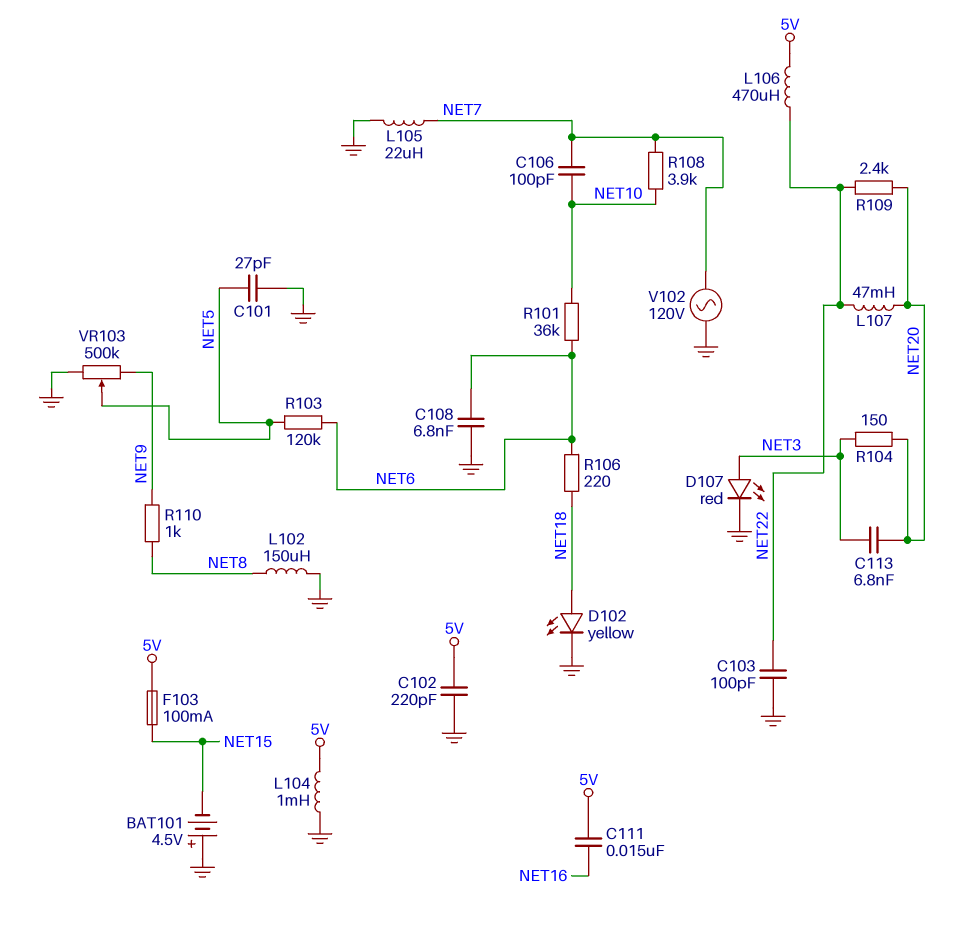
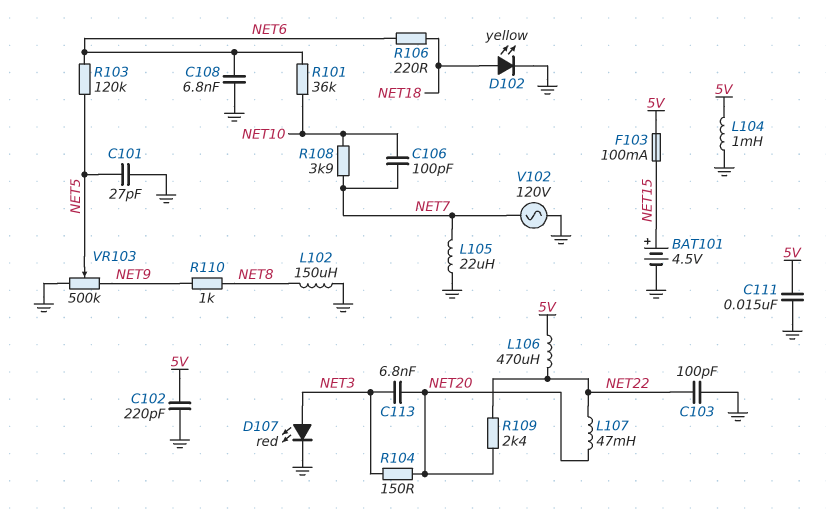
BAT101: 4.5V (plus GND, minus NET15) -> 4.5V (plus NET15, minus GND)
C111: 15nF (5V, NET16) -> 15nF (5V, GND)

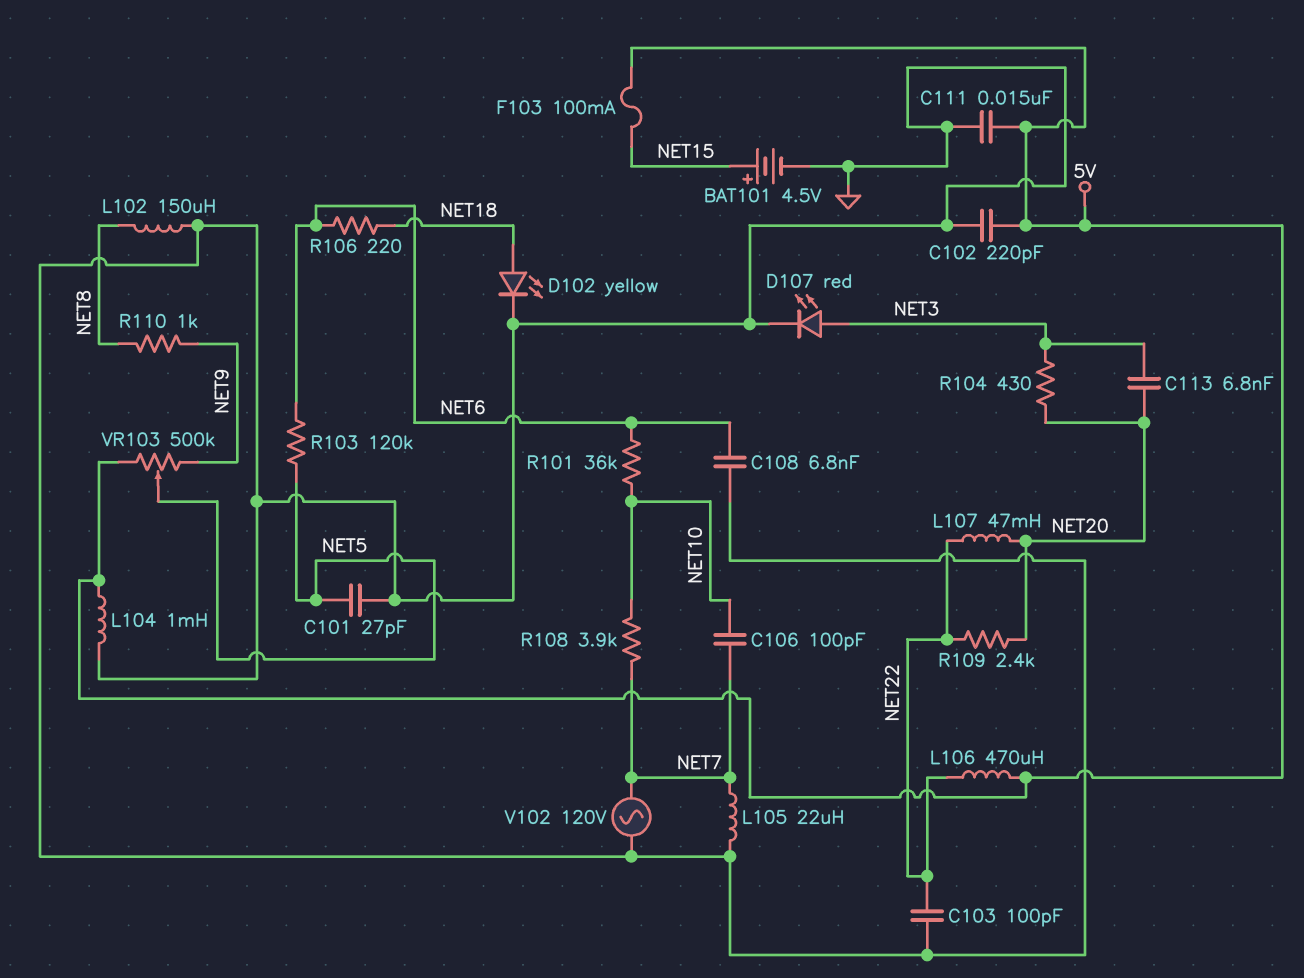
R104: 150 (NET3, NET20) -> 430 (NET3, NET20)
VR103: 500k (GND, NET9, wiper NET5) -> 500k (5V, NET9, wiper NET5)

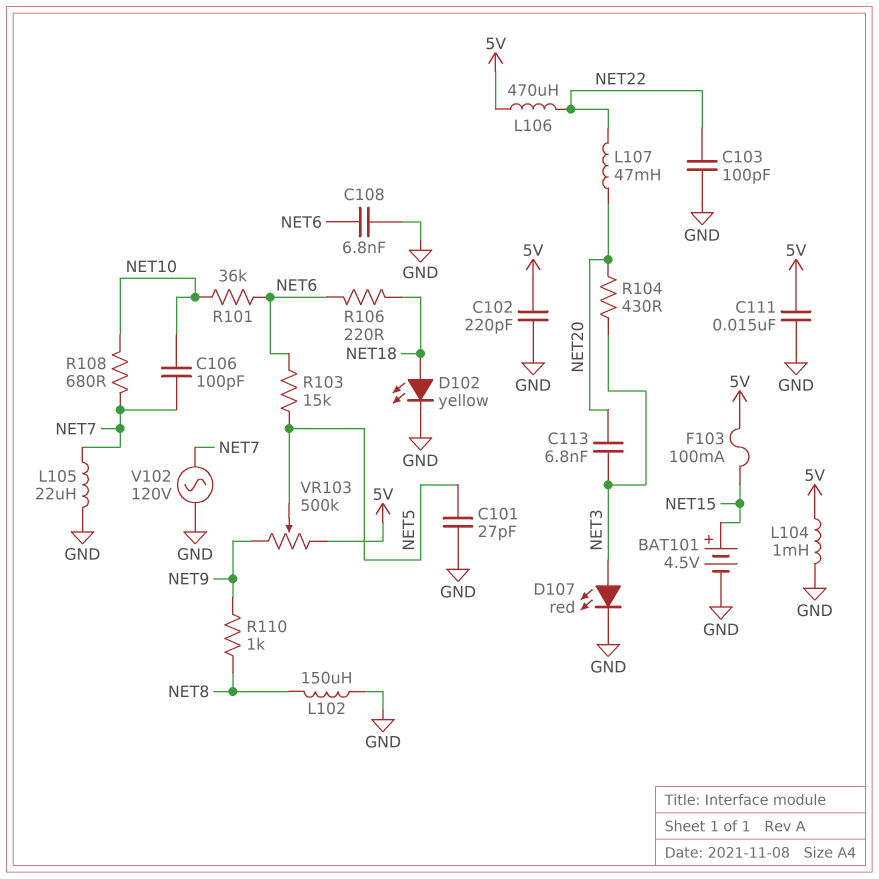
R103: 120k (NET5, NET6) -> 15k (NET5, NET6)
R108: 3.9k (NET7, NET10) -> 680 (NET7, NET10)
R109: 2.4k (NET20, NET22) -> none

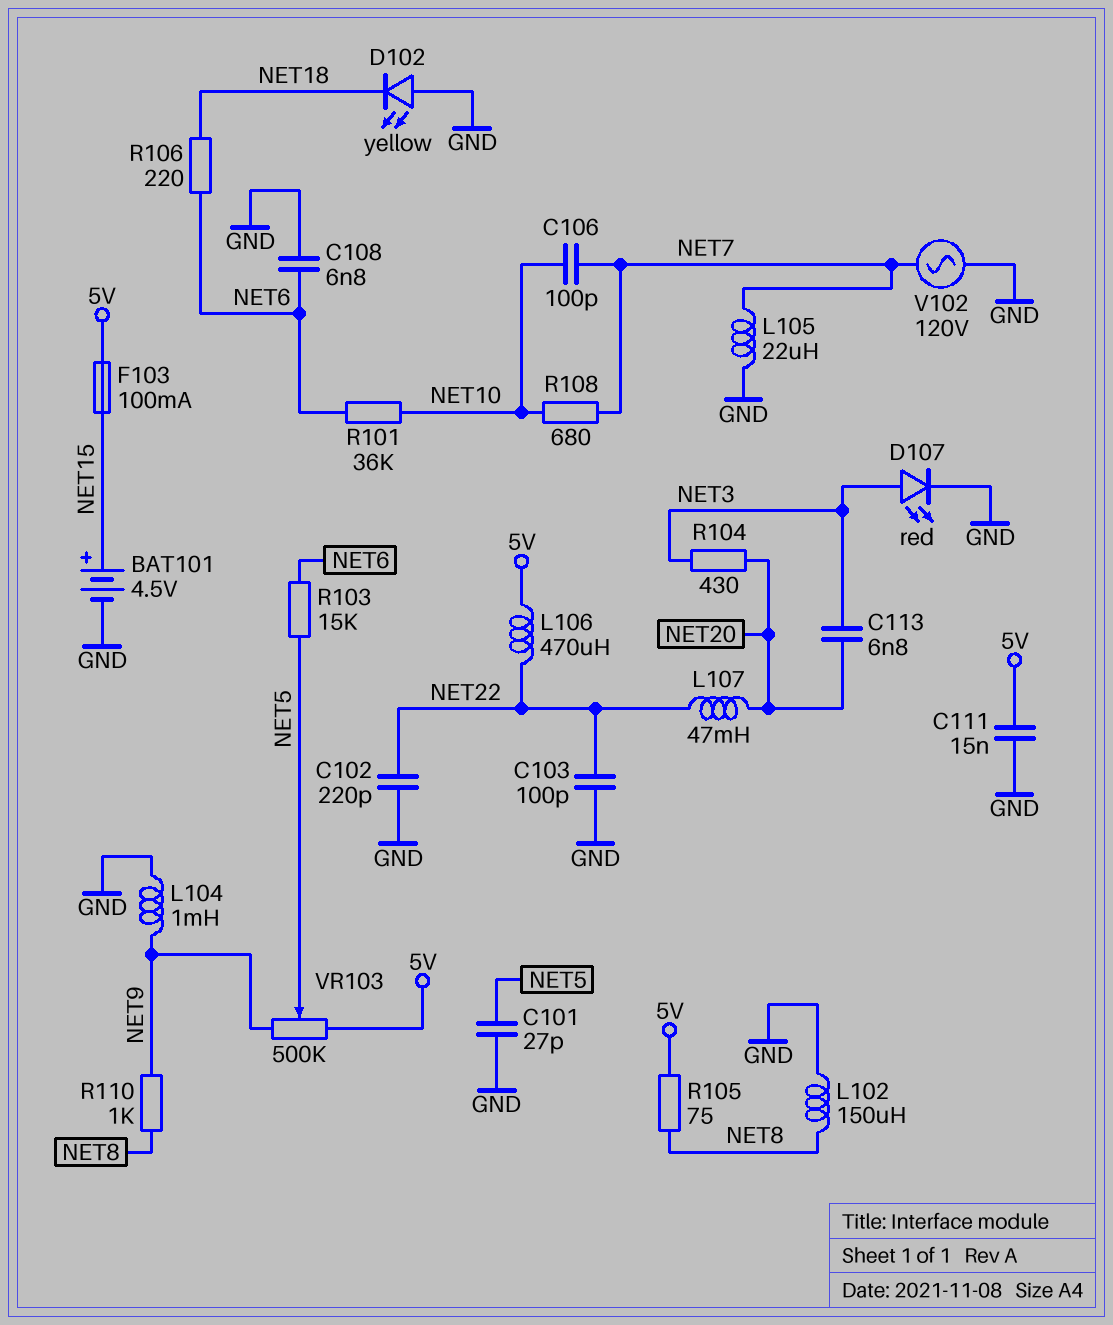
C102: 220pF (5V, GND) -> 220pF (GND, NET22)
D102: LED yellow (A NET18, K GND) -> LED yellow (A GND, K NET18)
L104: 1mH (5V, GND) -> 1mH (GND, NET9)
R105: none -> 75 (5V, NET8)

